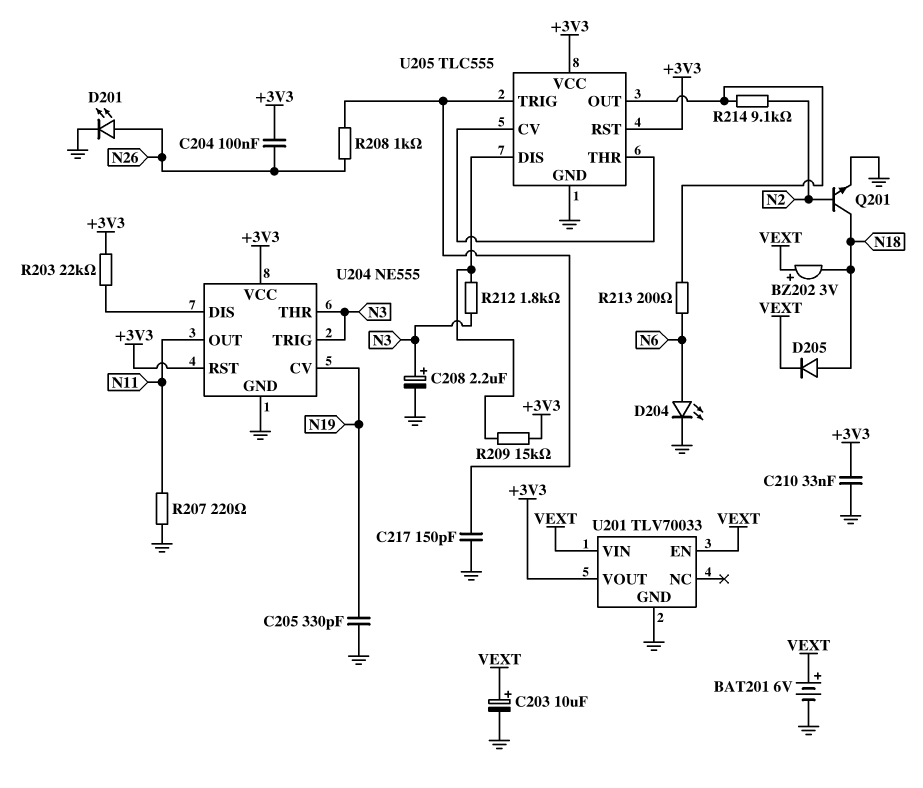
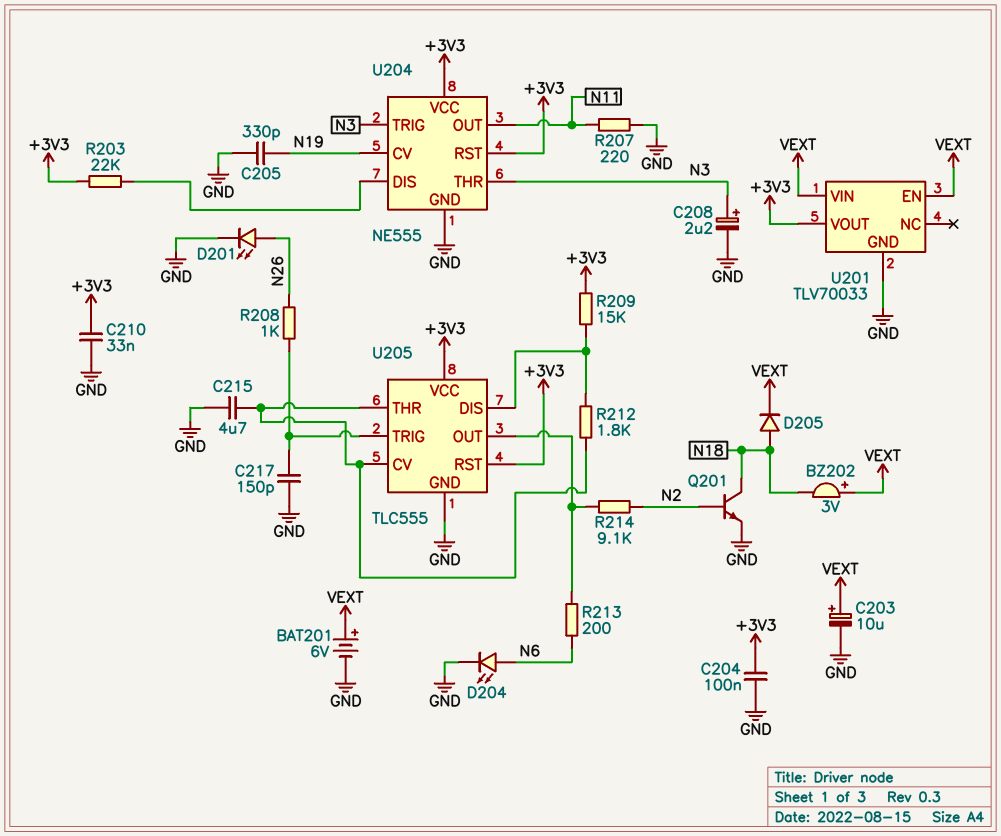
C204: 100nF (+3V3, N26) -> 100nF (+3V3, GND)
C215: none -> 4.7uF (GND, U205/CV)
R212: 1.8k (N3, U205/DIS) -> 1.8k (U205/CV, U205/DIS)

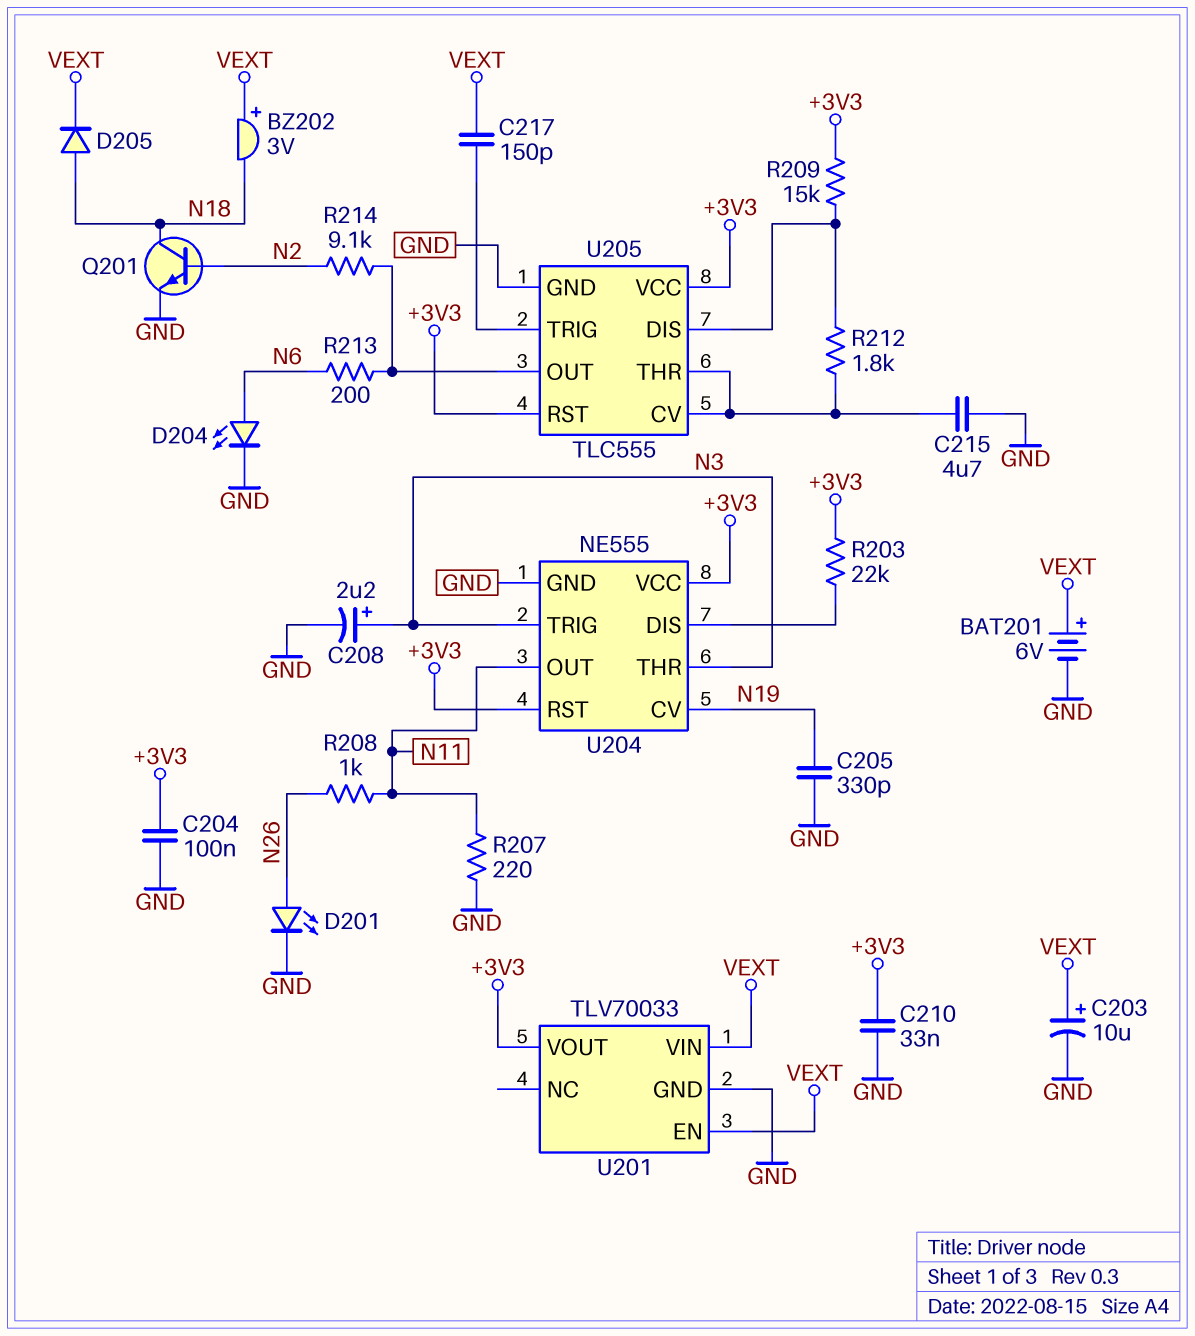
C217: 150pF (GND, U205/TRIG) -> 150pF (U205/TRIG, VEXT)
R208: 1k (N26, U205/TRIG) -> 1k (N11, N26)

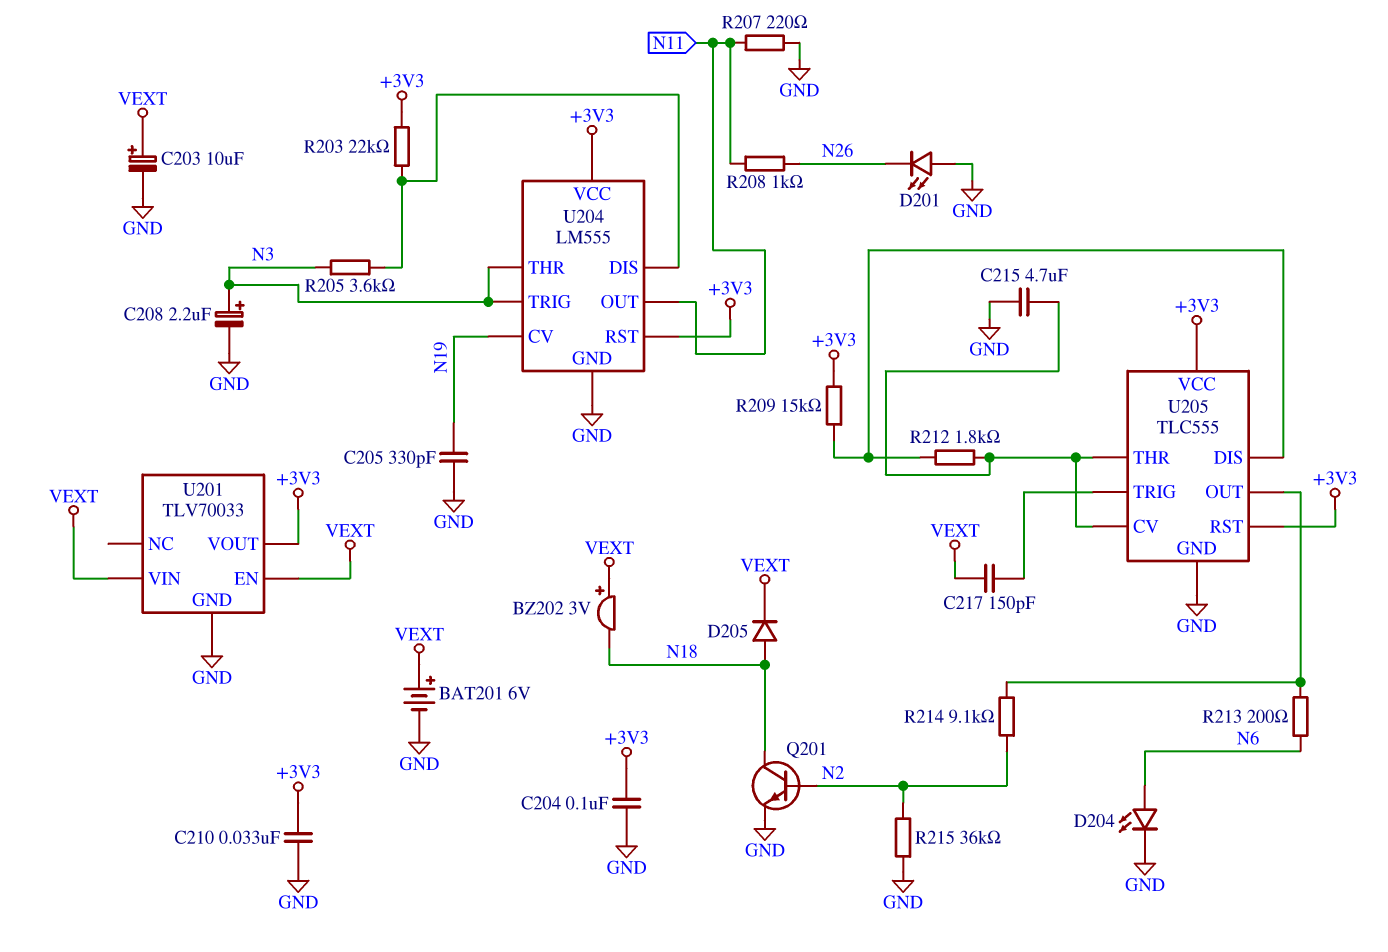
D201: LED (A N26, K GND) -> LED (A GND, K N26)
R205: none -> 3.6k (N3, U204/DIS)
R215: none -> 36k (GND, N2)
U204: NE555 -> LM555

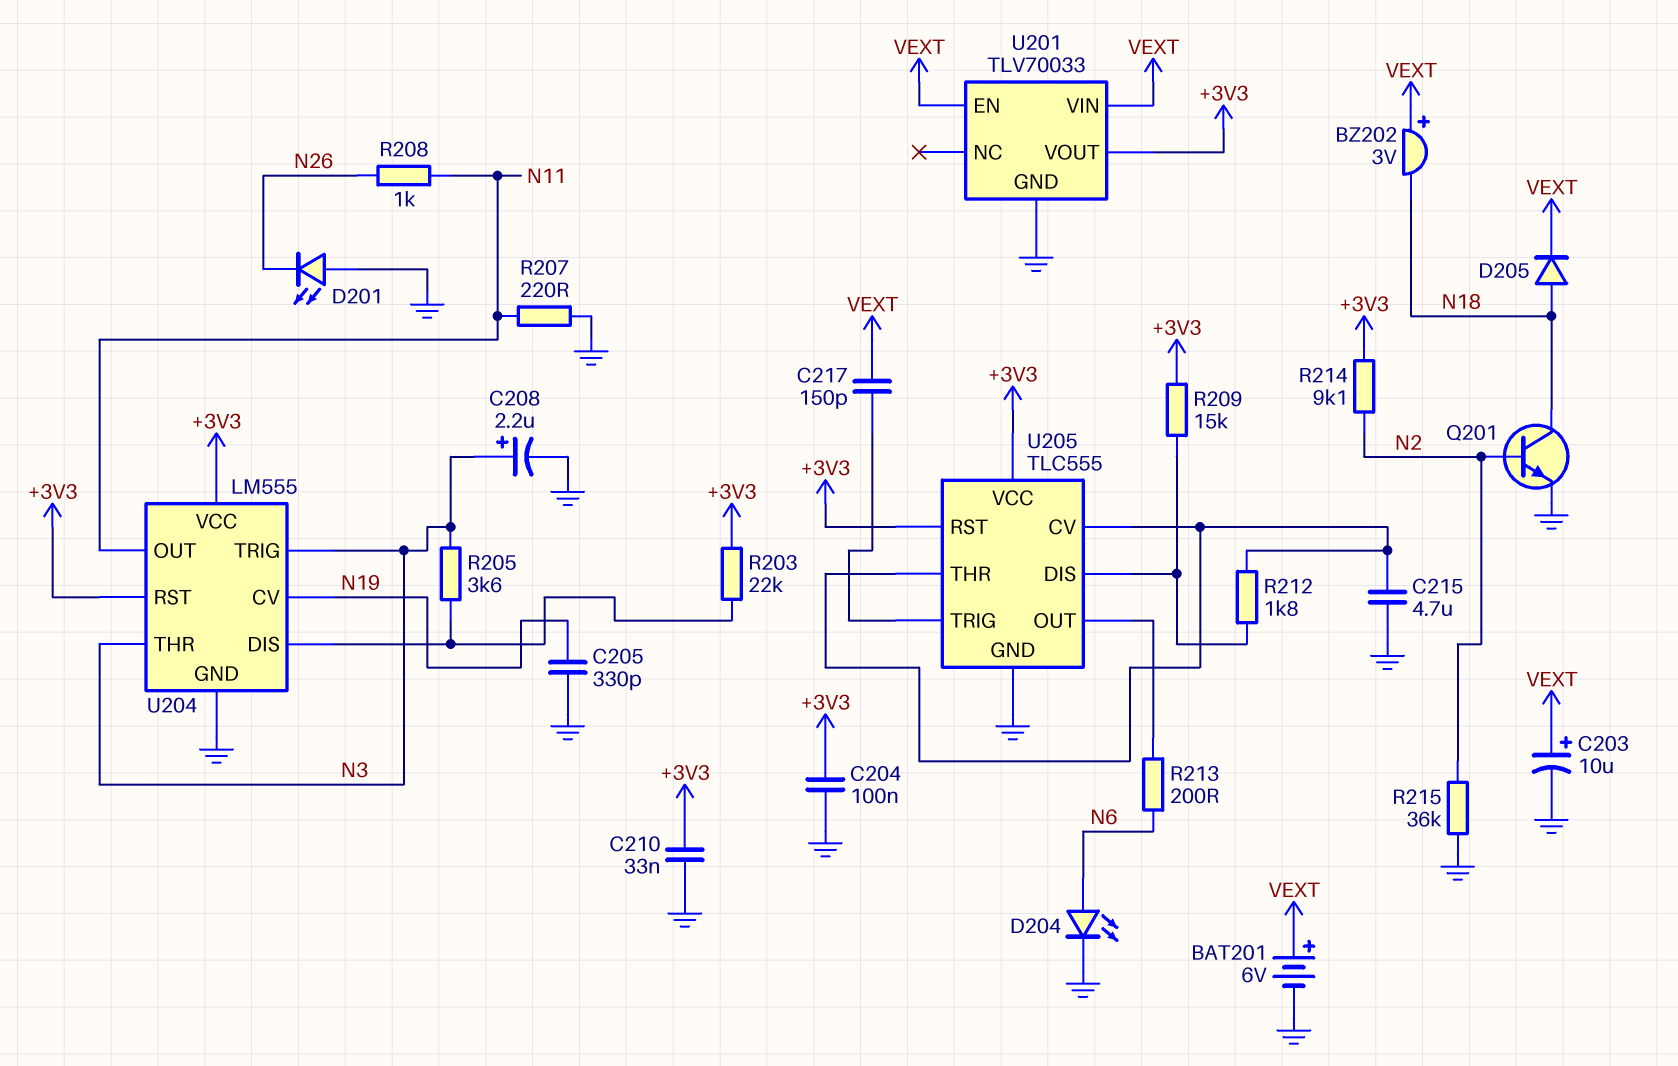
R214: 9.1k (N2, U205/OUT) -> 9.1k (+3V3, N2)

